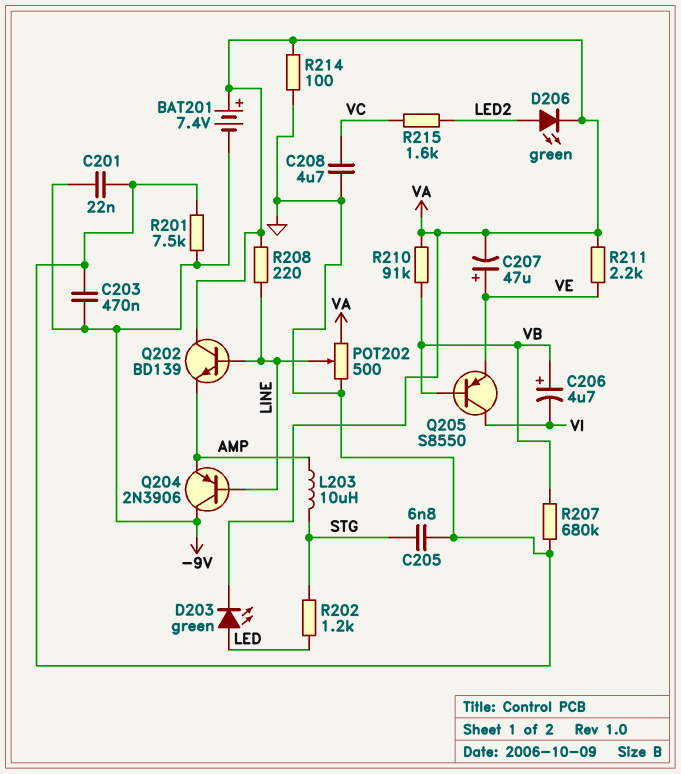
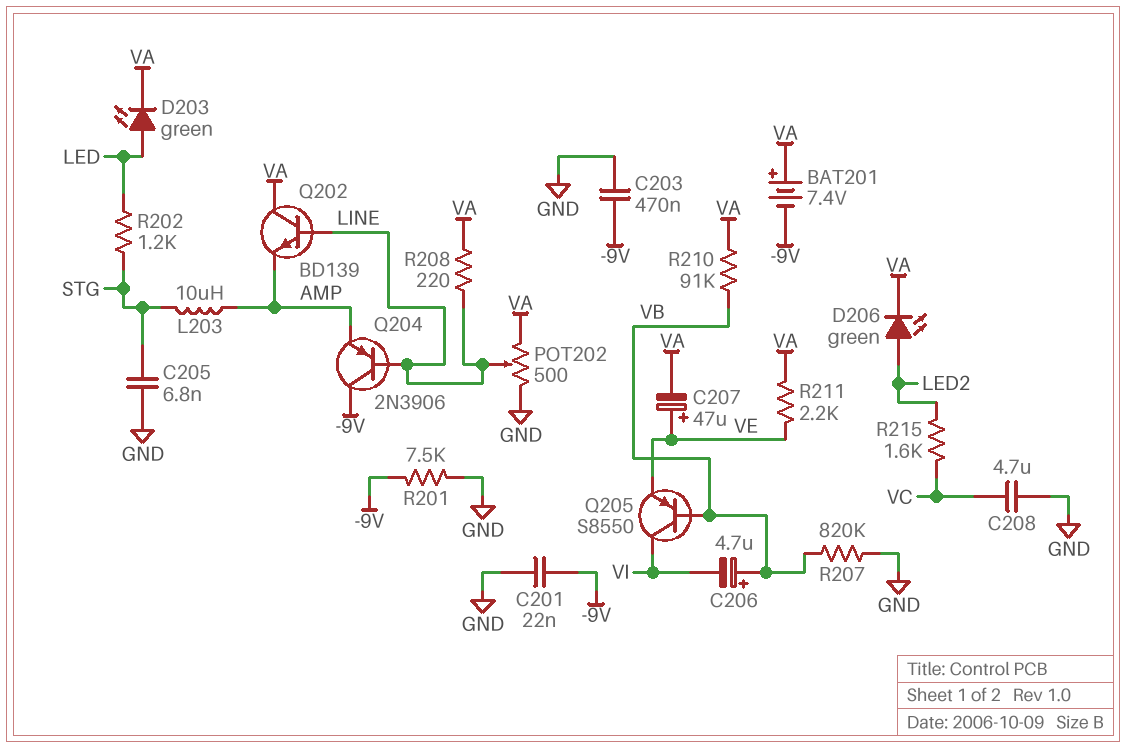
R207: 680k (GND, VB) -> 820k (GND, VB)
R214: 100 (GND, VA) -> none

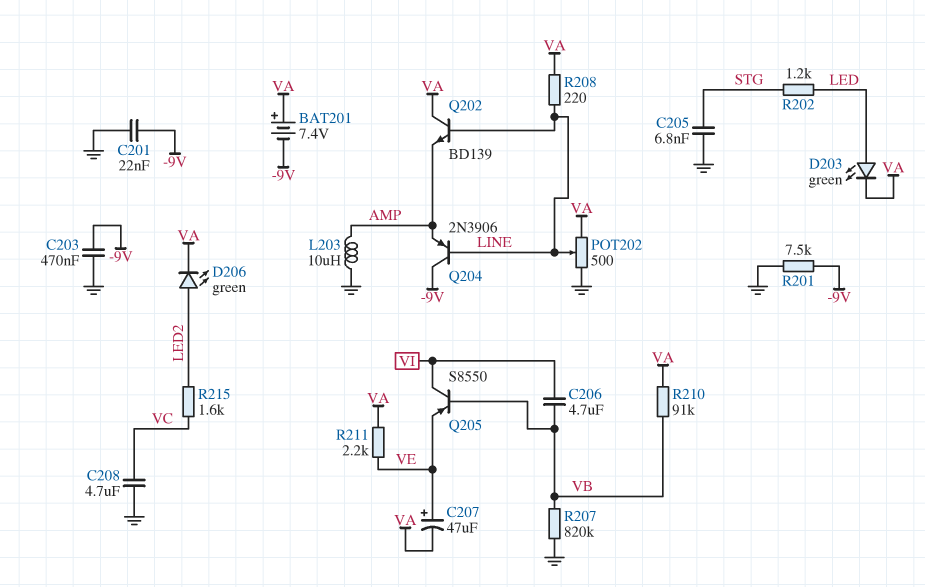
C206: 4.7uF (plus VB, minus VI) -> 4.7uF (VB, VI)
L203: 10uH (AMP, STG) -> 10uH (AMP, GND)

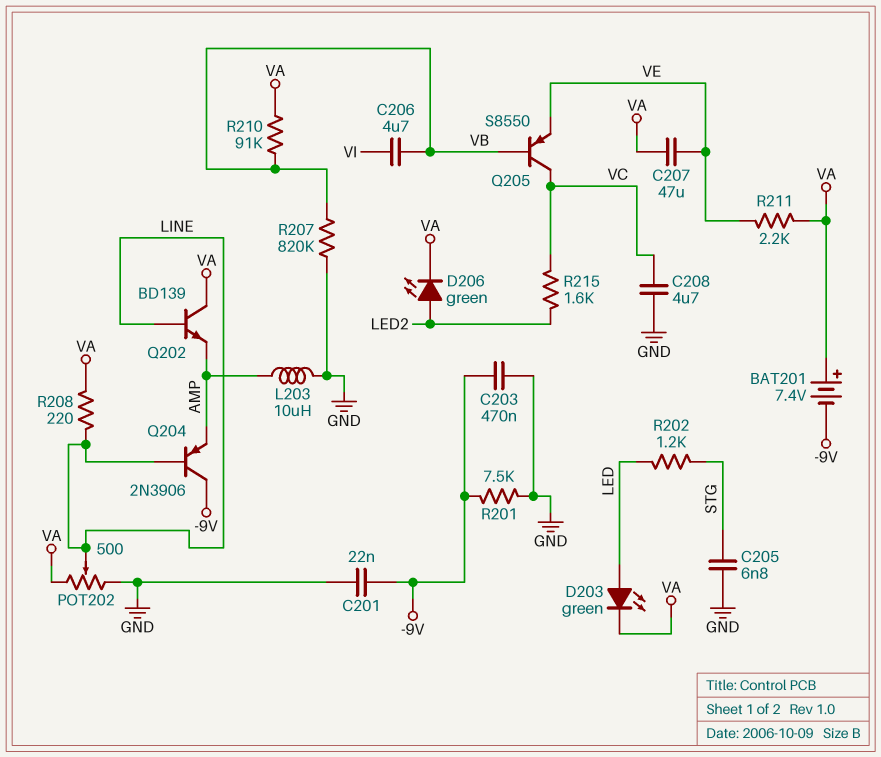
C207: 47uF (plus VE, minus VA) -> 47uF (VA, VE)
Q205: PNP S8550 (B VB, C VI, E VE) -> PNP S8550 (B VB, C VC, E VE)

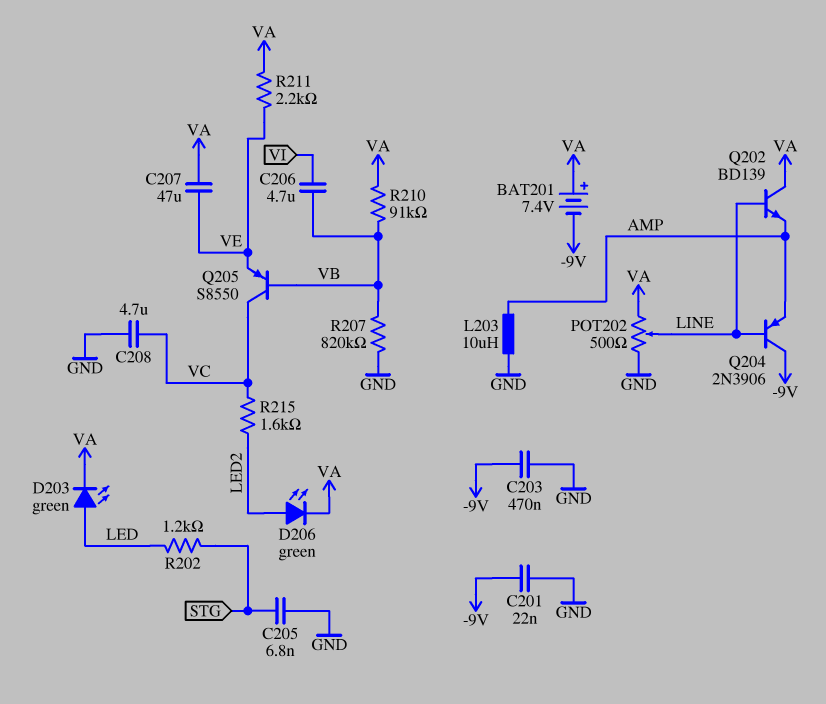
R201: 7.5k (-9V, GND) -> none
R208: 220 (LINE, VA) -> none

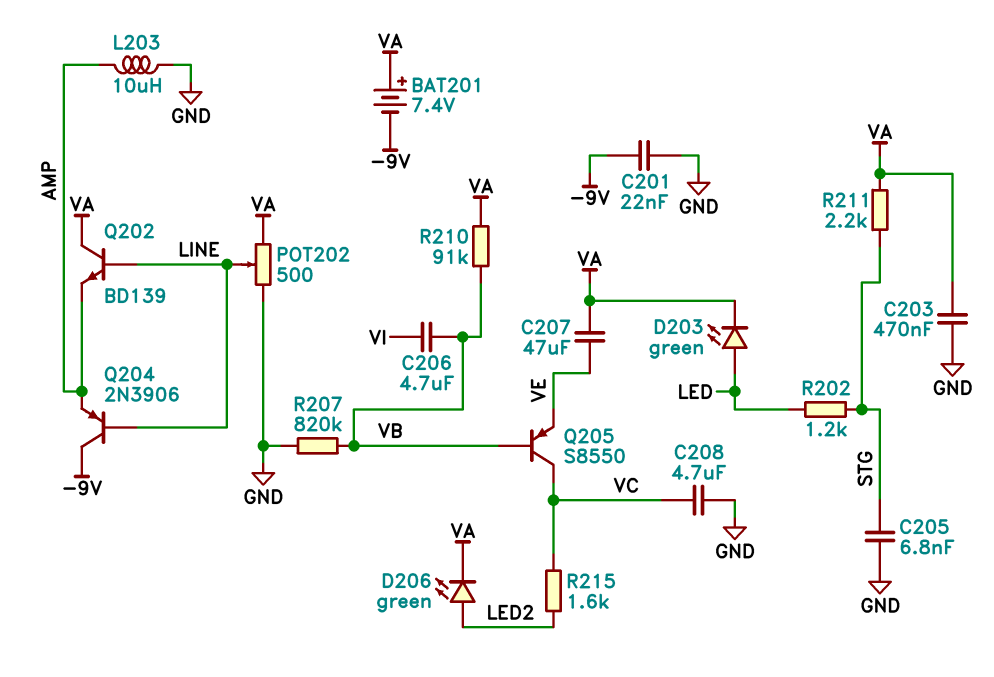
C203: 470nF (-9V, GND) -> 470nF (GND, VA)
R211: 2.2k (VA, VE) -> 2.2k (STG, VA)

